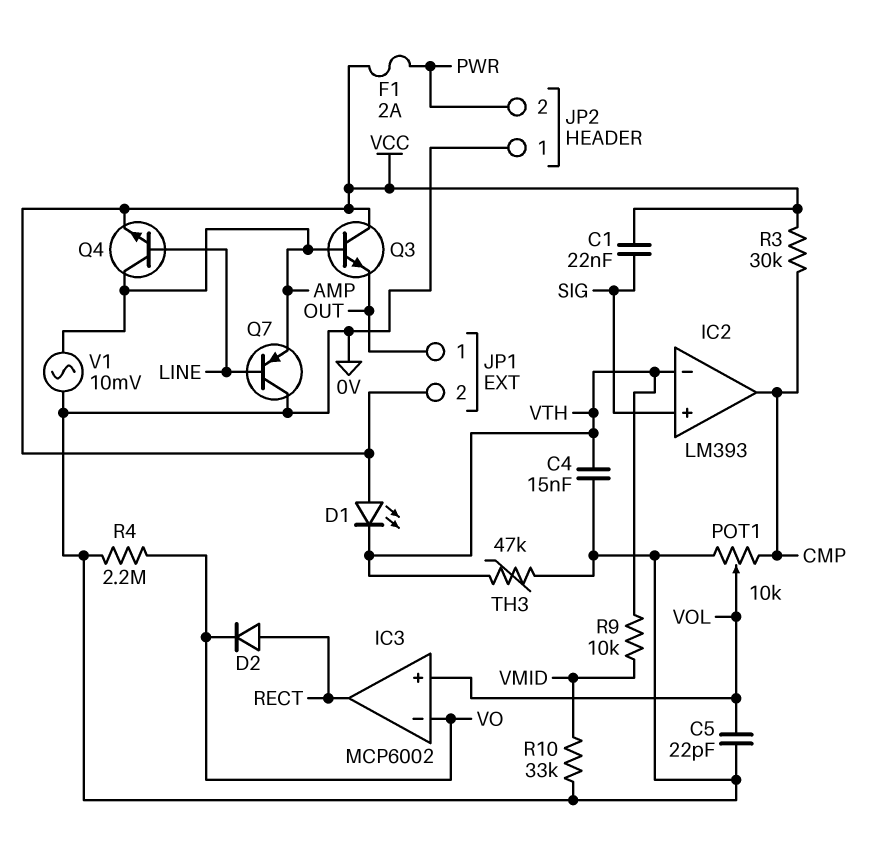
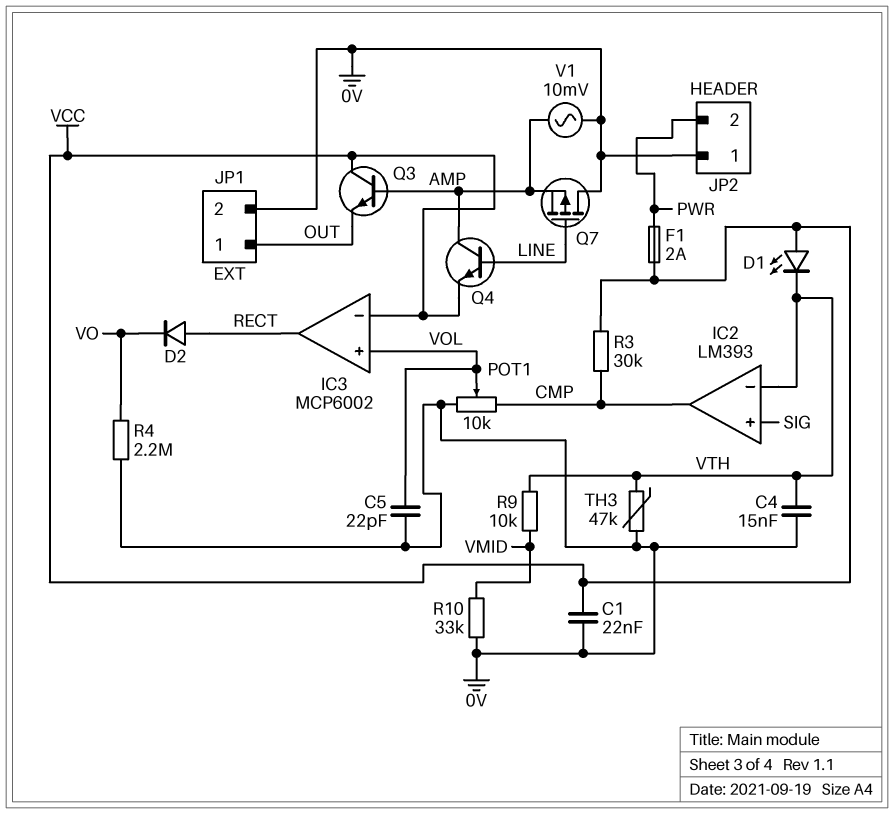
C1: 22nF (SIG, VCC) -> 22nF (0V, VCC)
IC3 pin in-: VO -> VCC
JP1 pin 2: VCC -> 0V
Q7: PNP (B LINE, C 0V, E AMP) -> PMOS (G LINE, D 0V, S AMP)

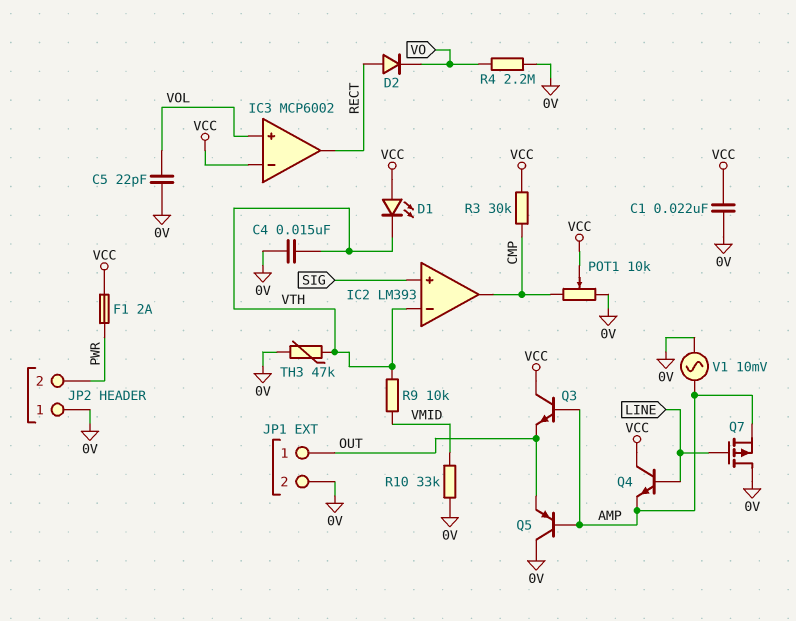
POT1: 10k (0V, CMP, wiper VOL) -> 10k (0V, CMP, wiper VCC)
Q4: NPN (B LINE, C AMP, E VCC) -> NPN (B LINE, C VCC, E AMP)
Q5: none -> PNP (B AMP, C 0V, E OUT)

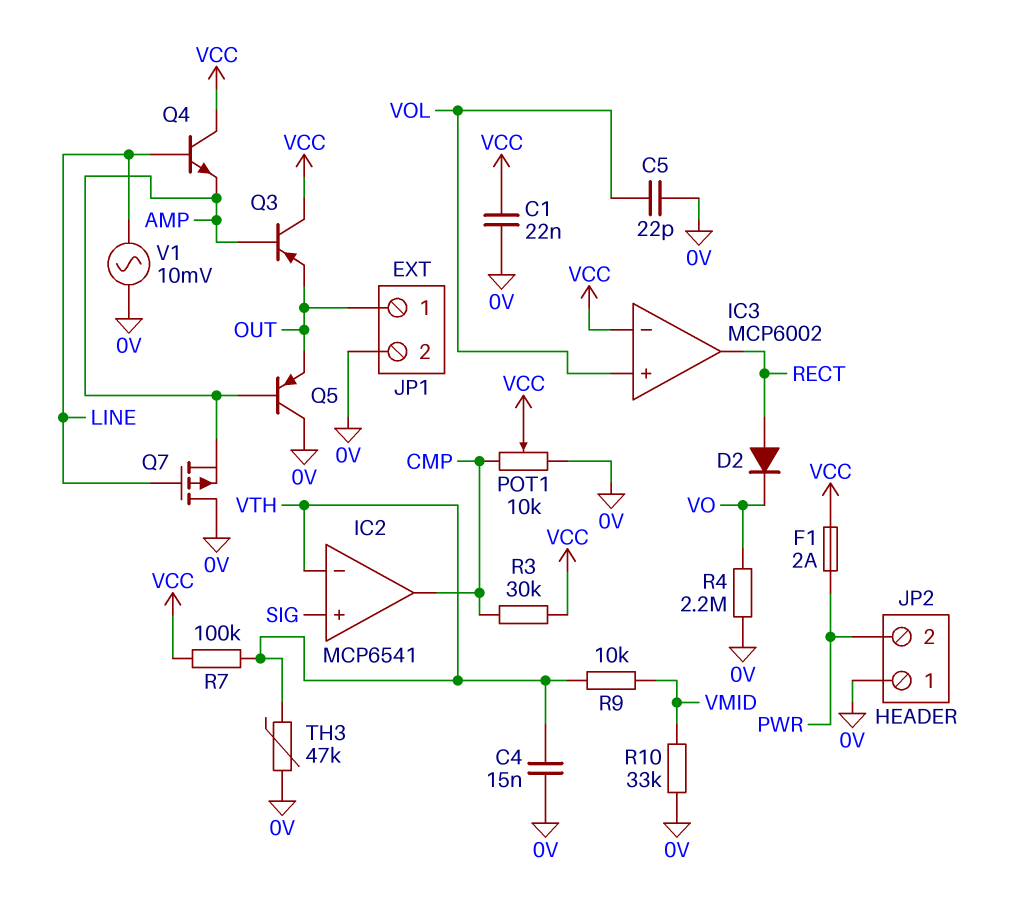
D1: LED (A VCC, K VTH) -> none
IC2: LM393 -> MCP6541
Q3: NPN (B AMP, C VCC, E OUT) -> PNP (B AMP, C VCC, E OUT)
R7: none -> 100k (VCC, VTH)
V1: AC 10mV (0V, AMP) -> AC 10mV (0V, LINE)

